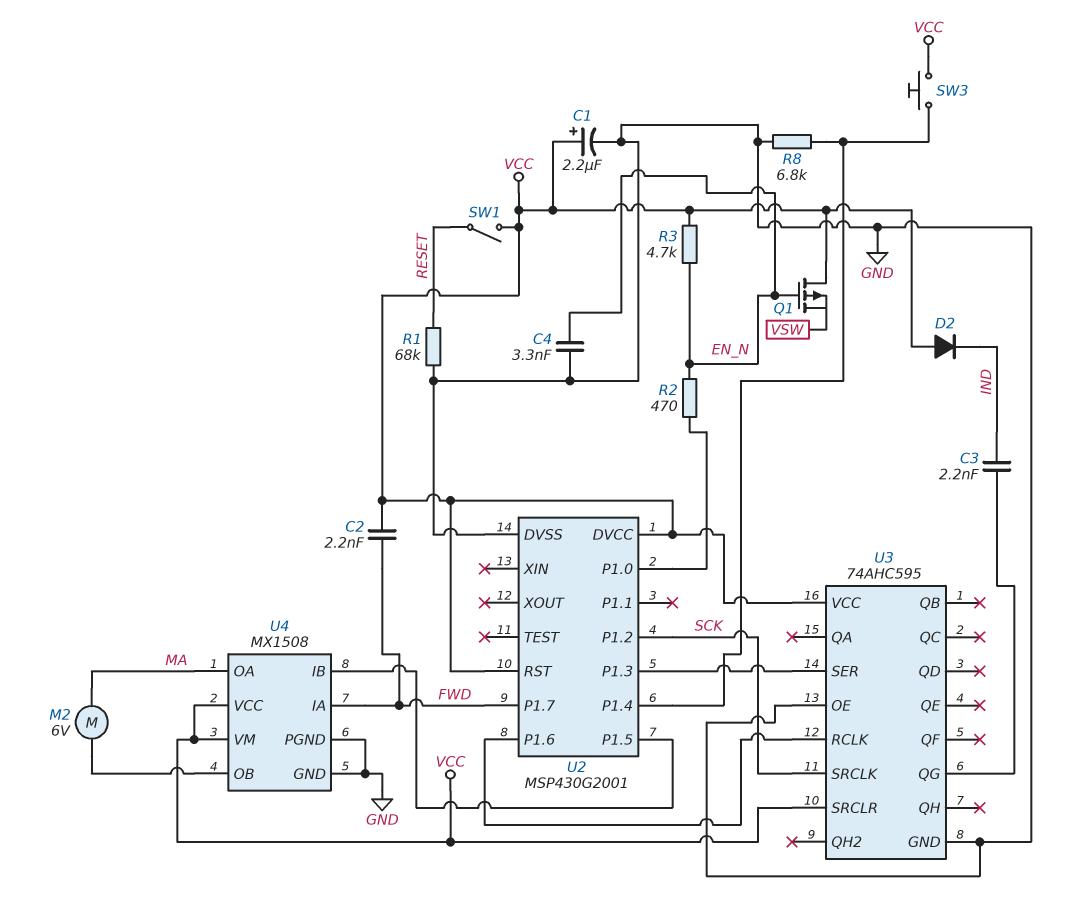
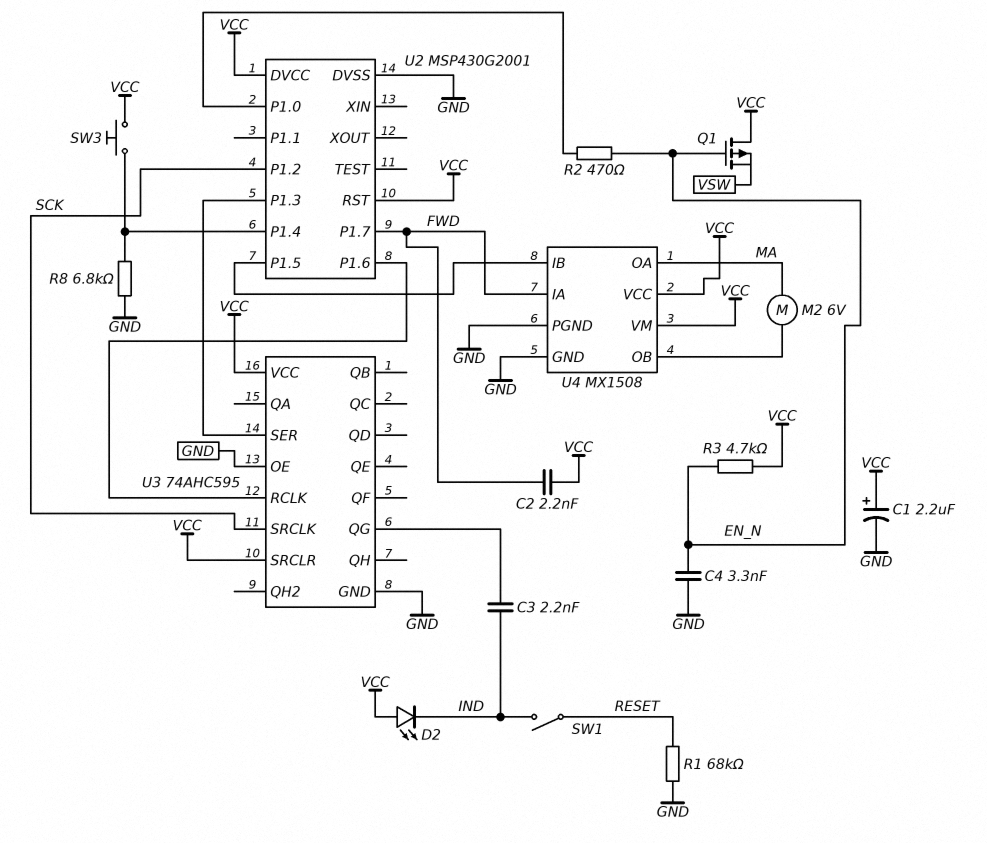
D2: diode (A VCC, K IND) -> LED (A VCC, K IND)
SW1: switch (RESET, VCC) -> switch (IND, RESET)

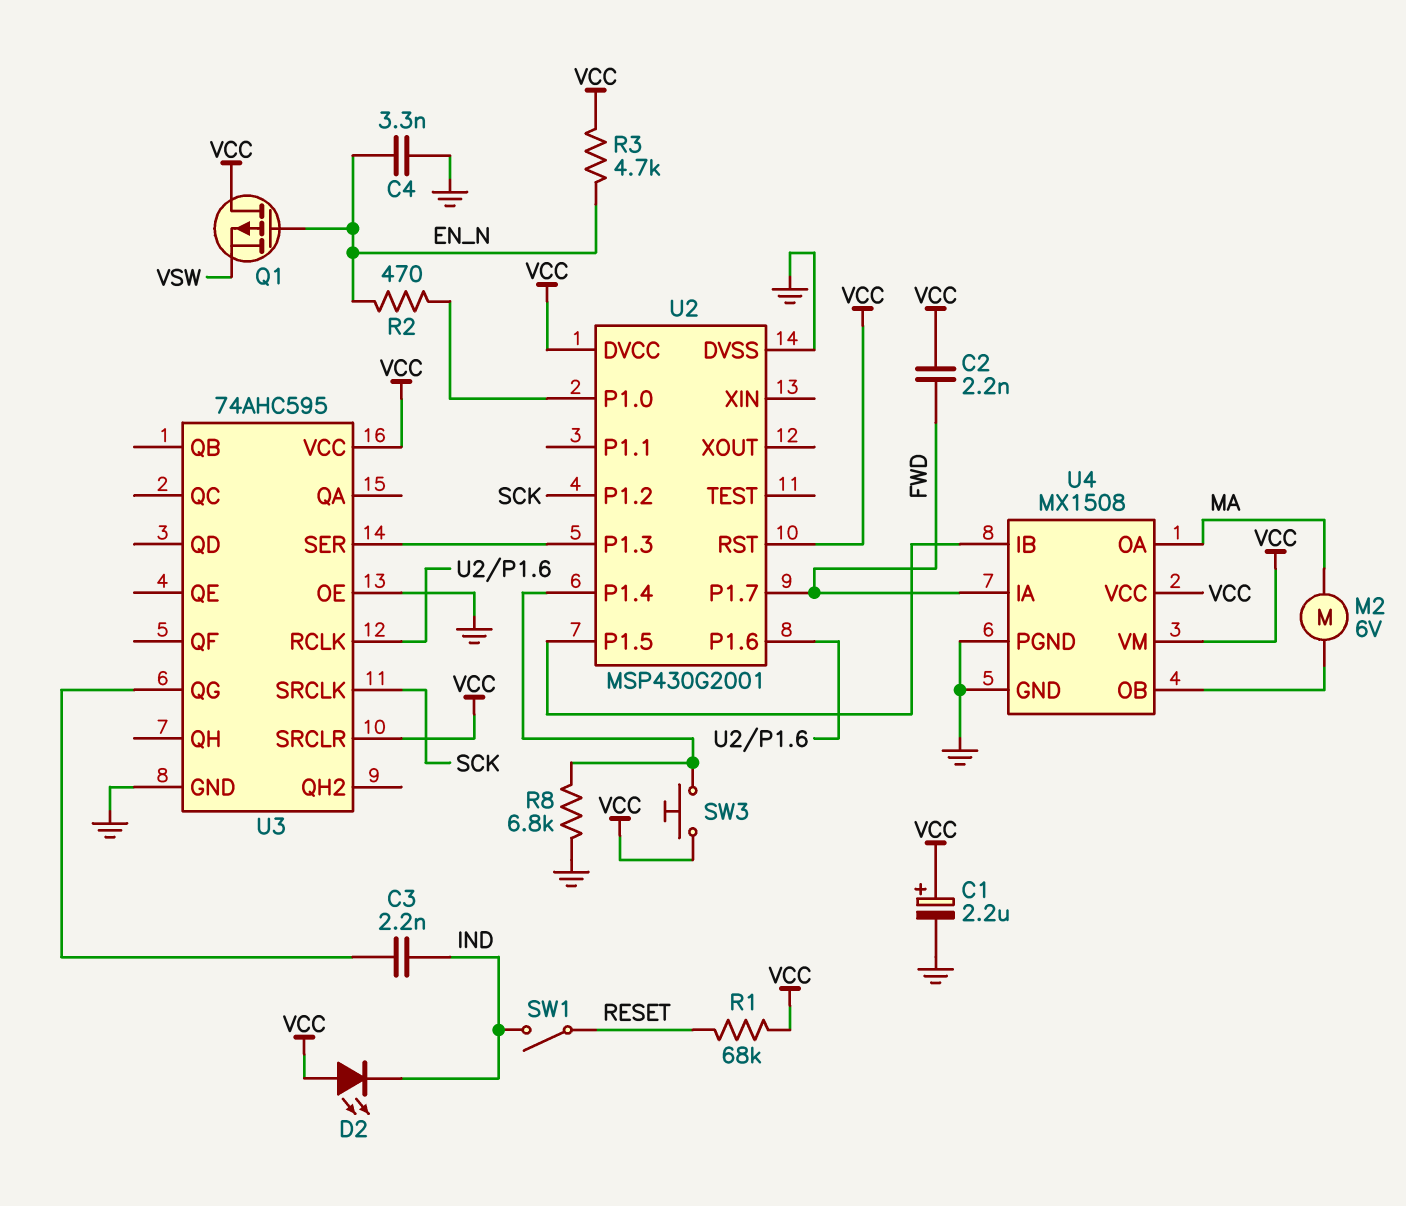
R1: 68k (GND, RESET) -> 68k (RESET, VCC)

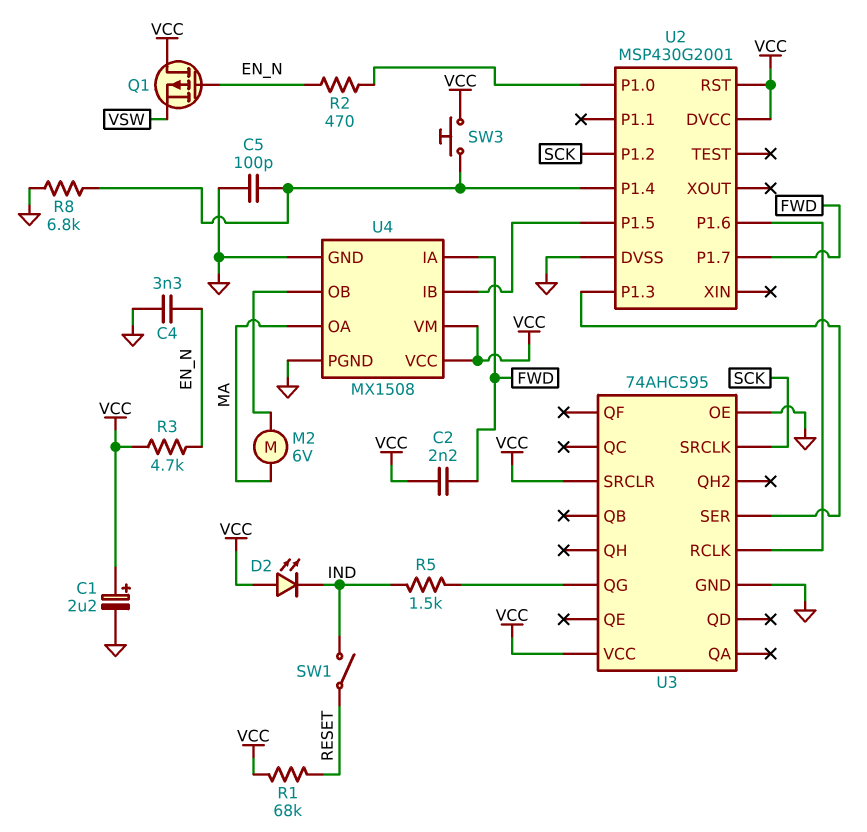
C3: 2.2nF (IND, U3/QG) -> none
C5: none -> 100pF (GND, U2/P1.4)
R5: none -> 1.5k (IND, U3/QG)

